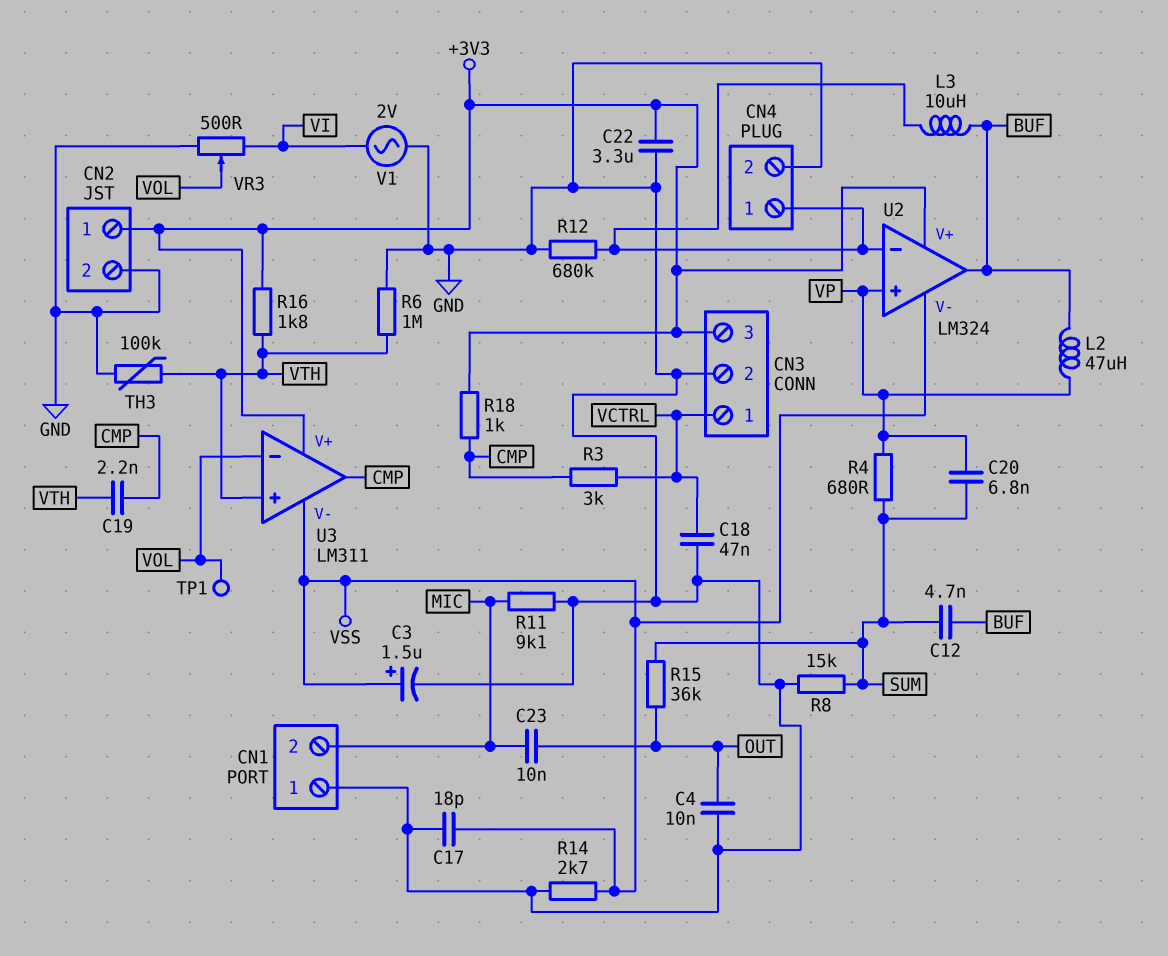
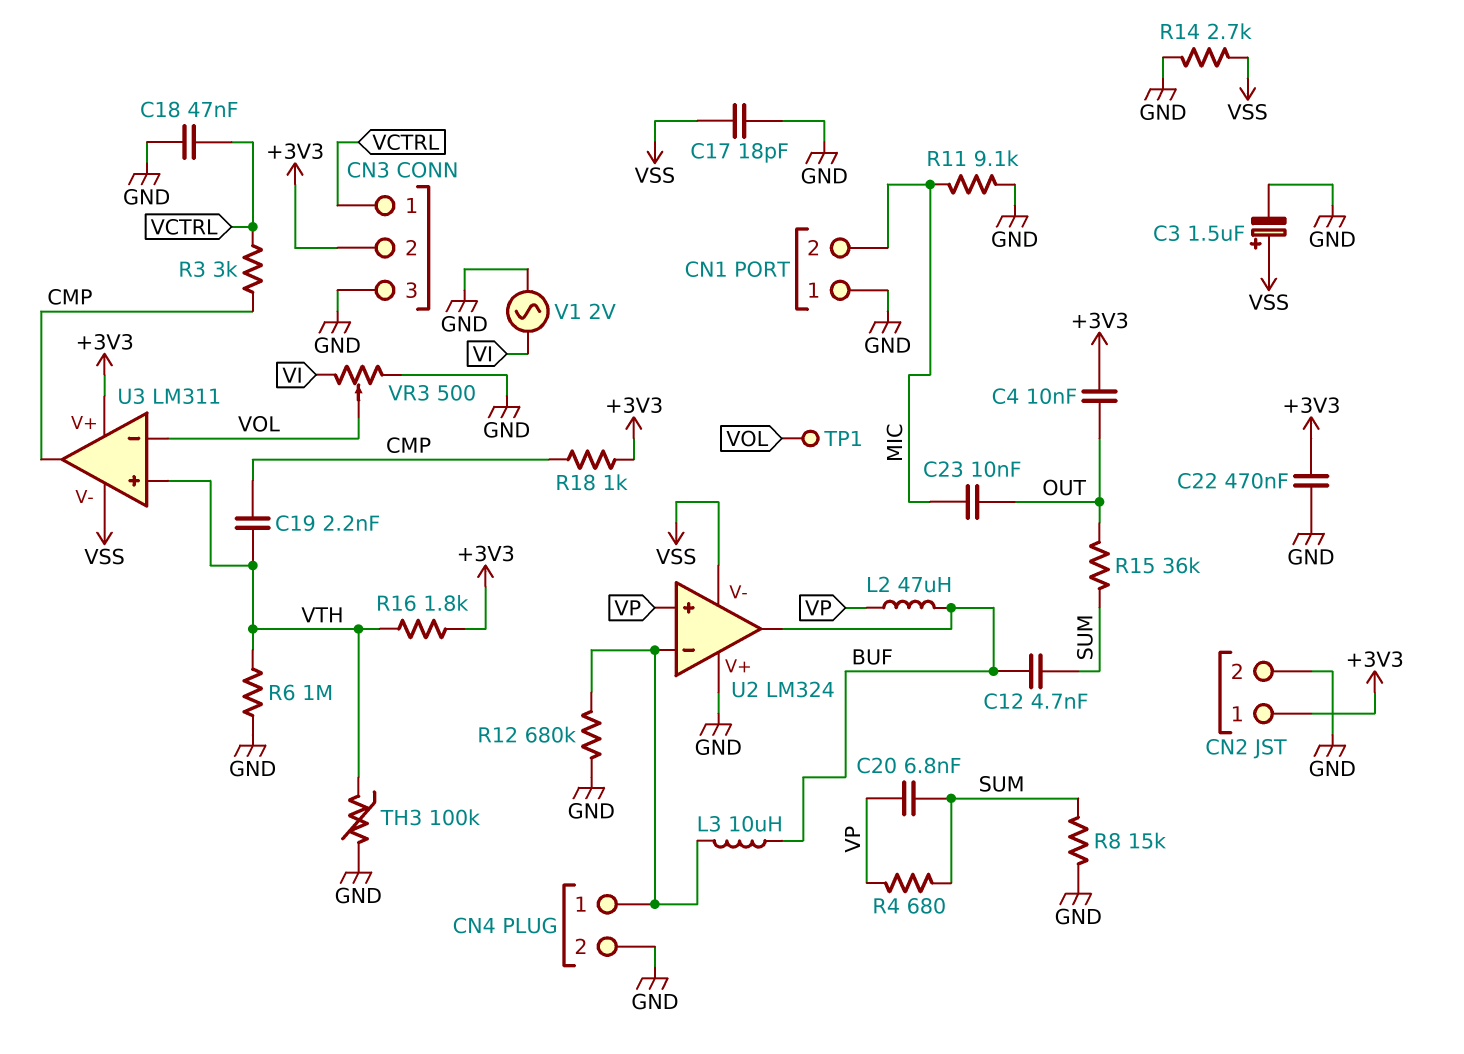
C4: 10nF (GND, OUT) -> 10nF (+3V3, OUT)
C22: 3.3uF (+3V3, GND) -> 470nF (+3V3, GND)
CN3 pin 2: GND -> +3V3
CN3 pin 3: +3V3 -> GND
U2 pin V+: +3V3 -> GND

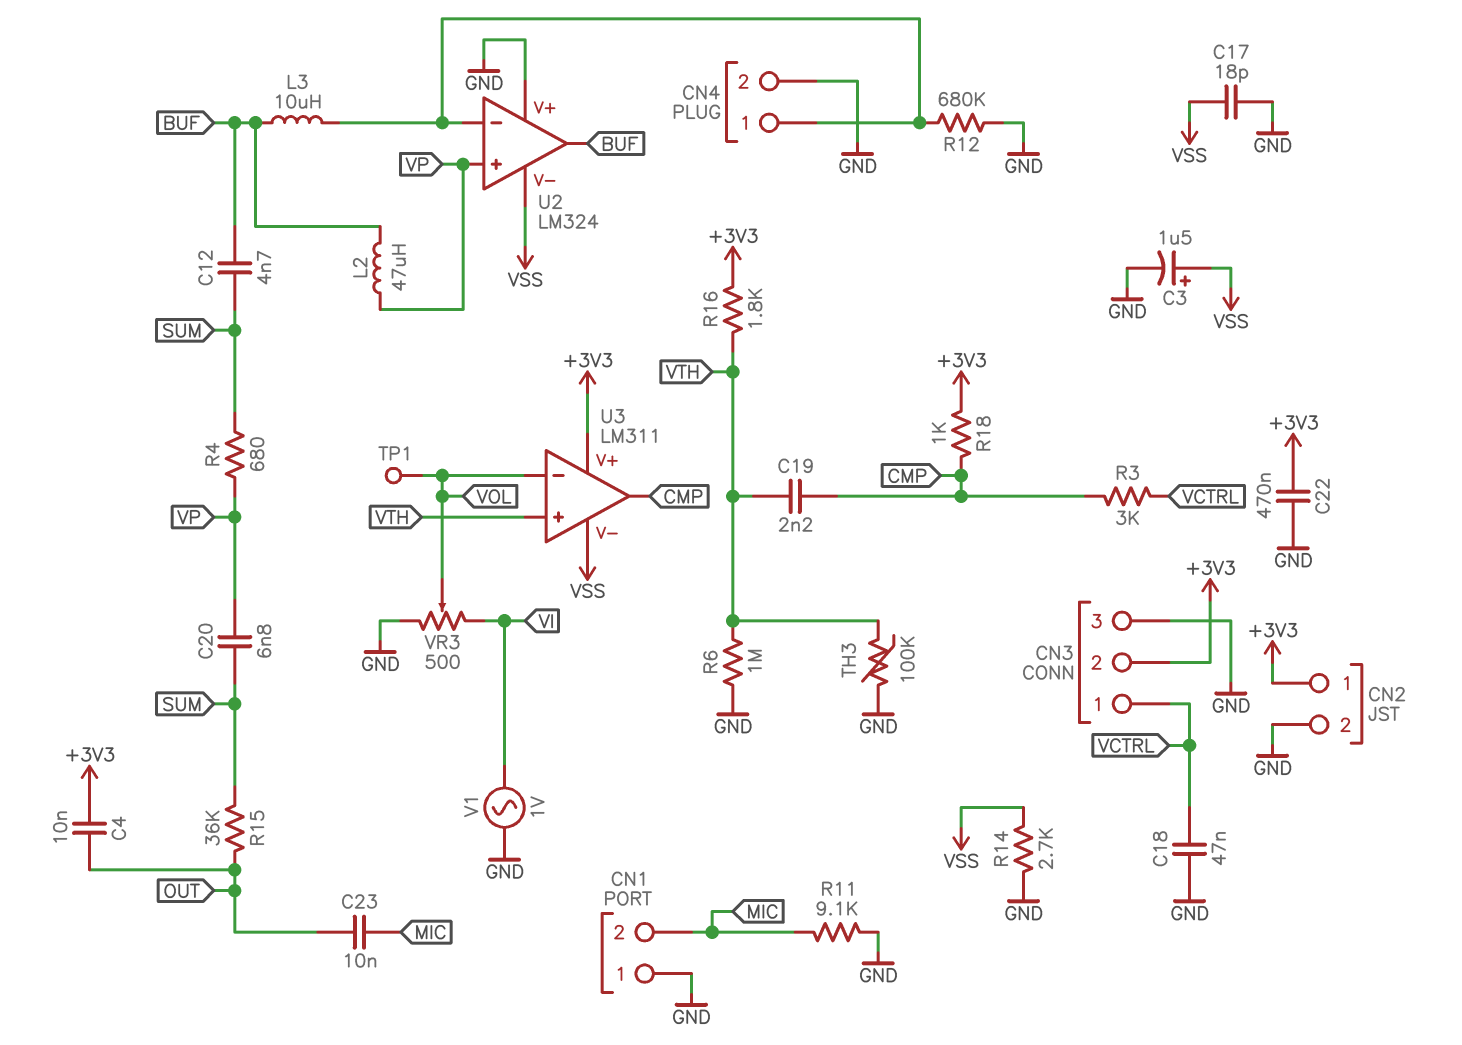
R8: 15k (GND, SUM) -> none
V1: AC 2V (GND, VI) -> AC 1V (GND, VI)

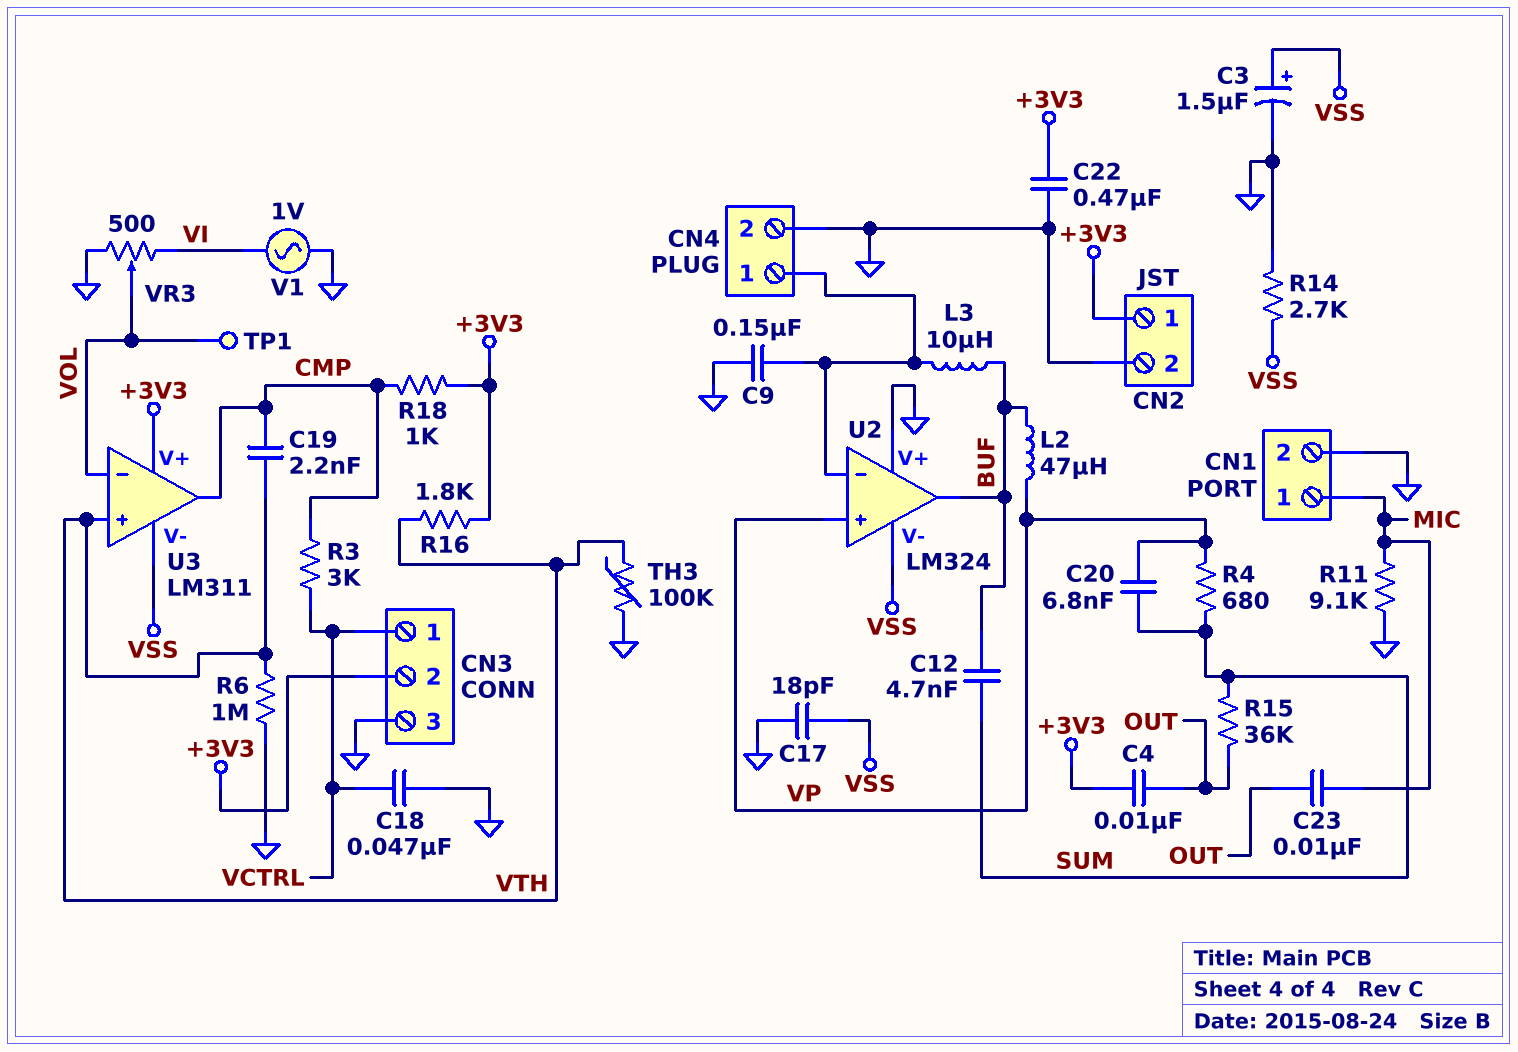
C9: none -> 150nF (CN4/1, GND)
CN1 pin 1: GND -> MIC
CN1 pin 2: MIC -> GND
R12: 680k (CN4/1, GND) -> none

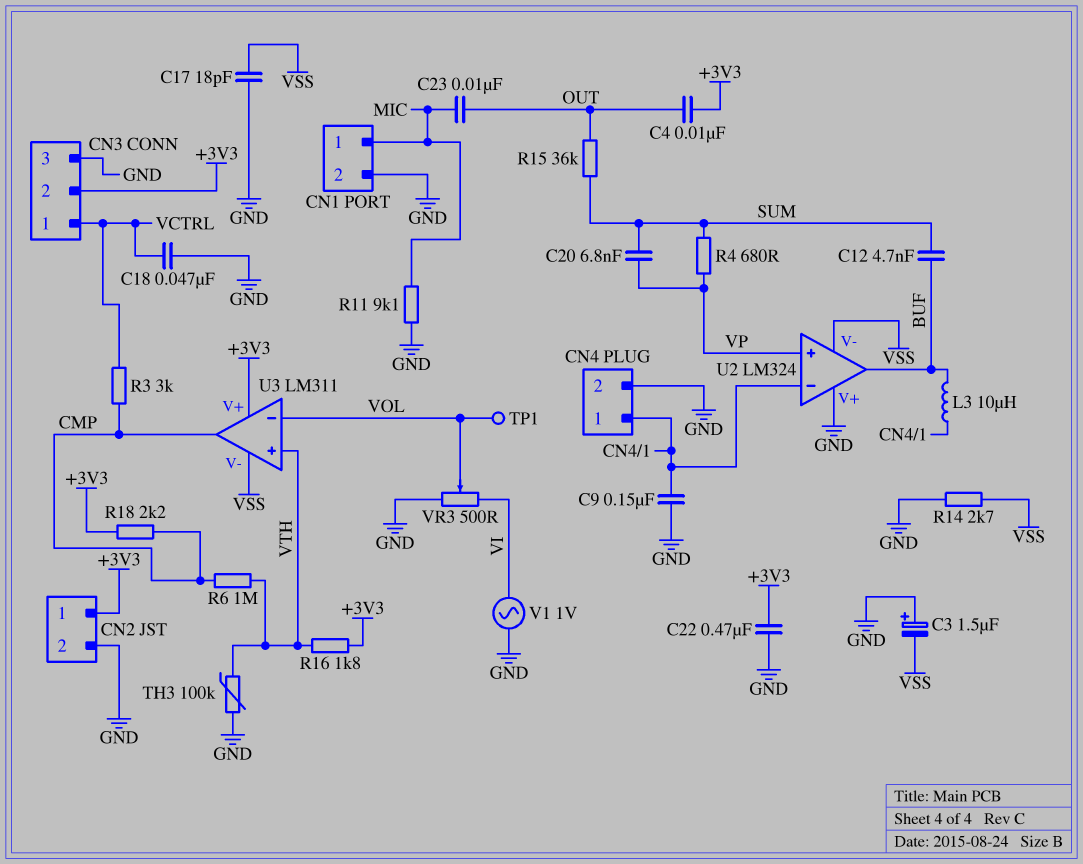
C3: 1.5uF (plus VSS, minus GND) -> 1.5uF (plus GND, minus VSS)
C19: 2.2nF (CMP, VTH) -> none
L2: 47uH (BUF, VP) -> none
R6: 1M (GND, VTH) -> 1M (CMP, VTH)
R18: 1k (+3V3, CMP) -> 2.2k (+3V3, CMP)

